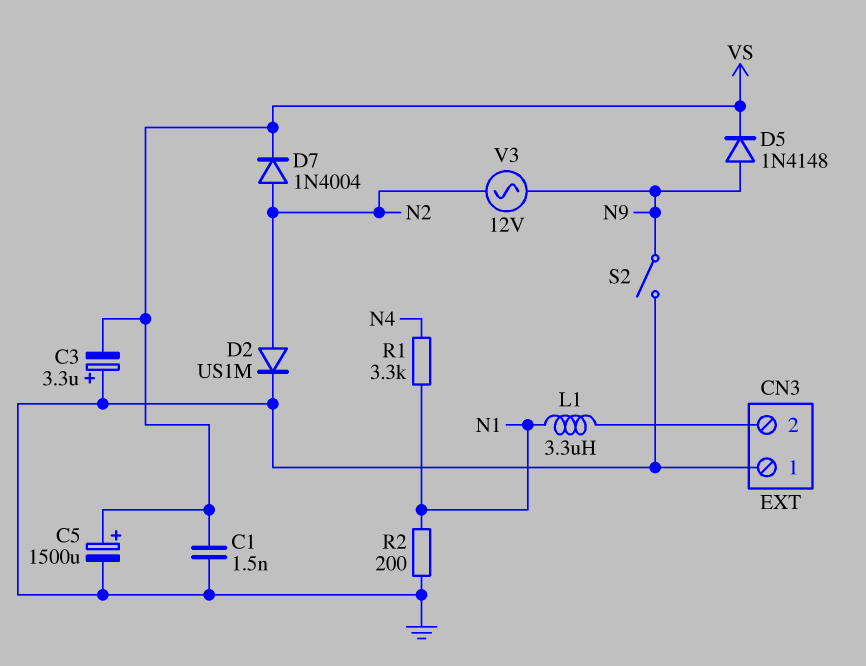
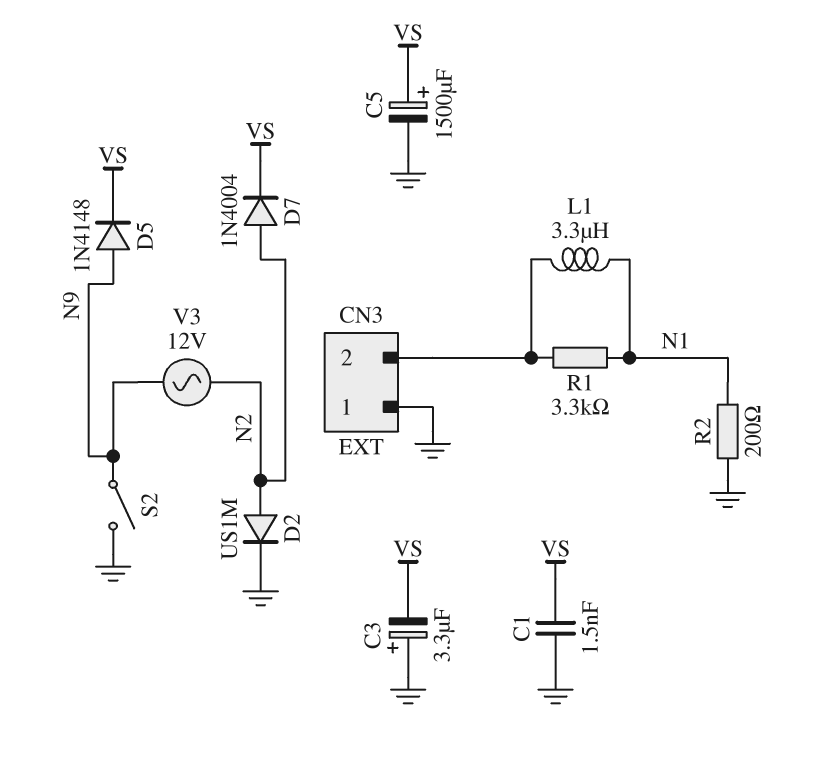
R1: 3.3k (N1, N4) -> 3.3k (CN3/2, N1)

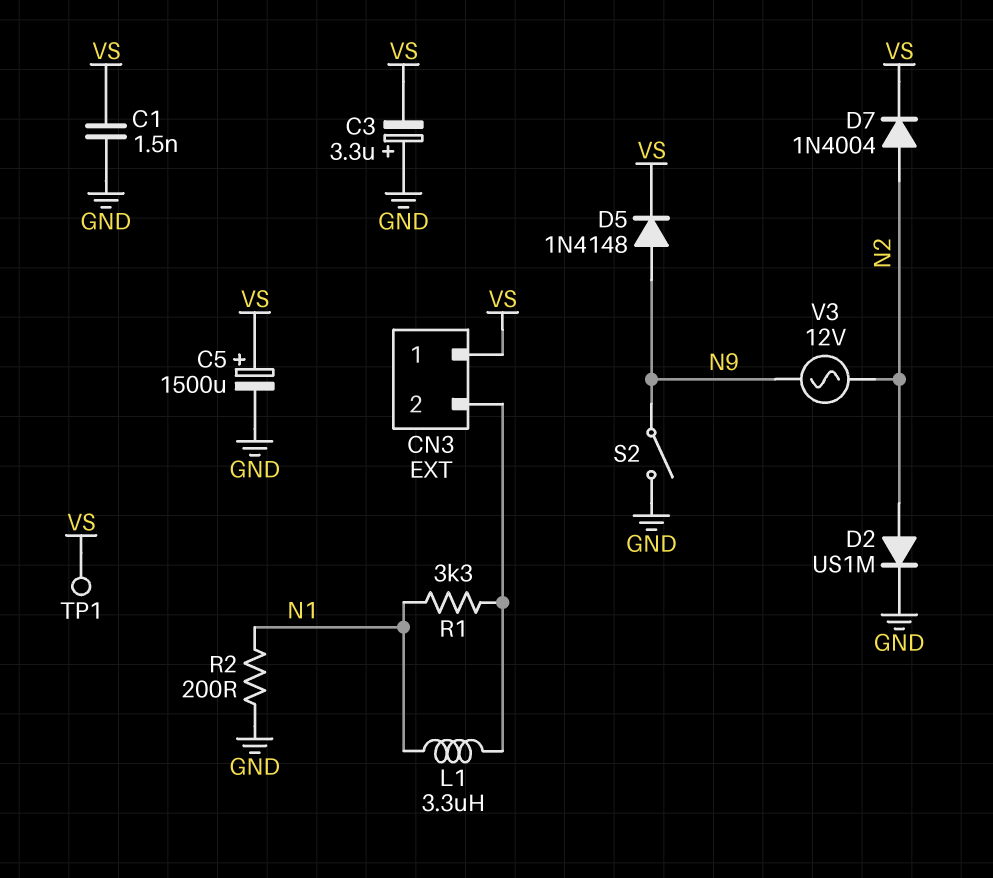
CN3 pin 1: GND -> VS
TP1: none -> test point (VS)

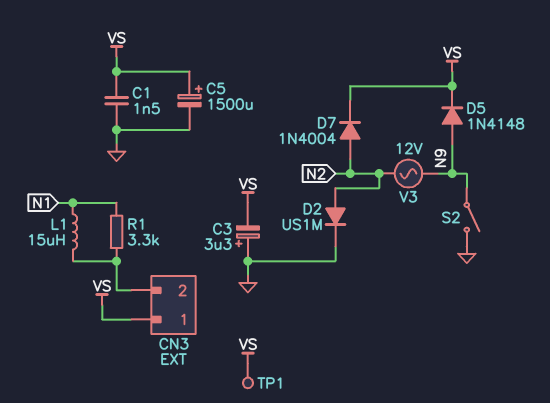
L1: 3.3uH (CN3/2, N1) -> 15uH (CN3/2, N1)
R2: 200 (GND, N1) -> none

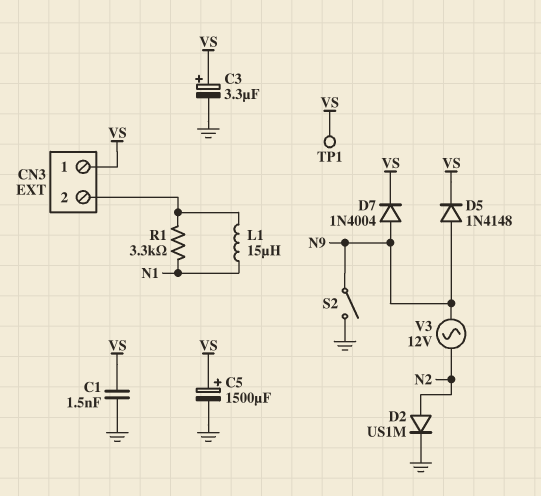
C3: 3.3uF (plus GND, minus VS) -> 3.3uF (plus VS, minus GND)
D7: diode 1N4004 (A N2, K VS) -> diode 1N4004 (A N9, K VS)

